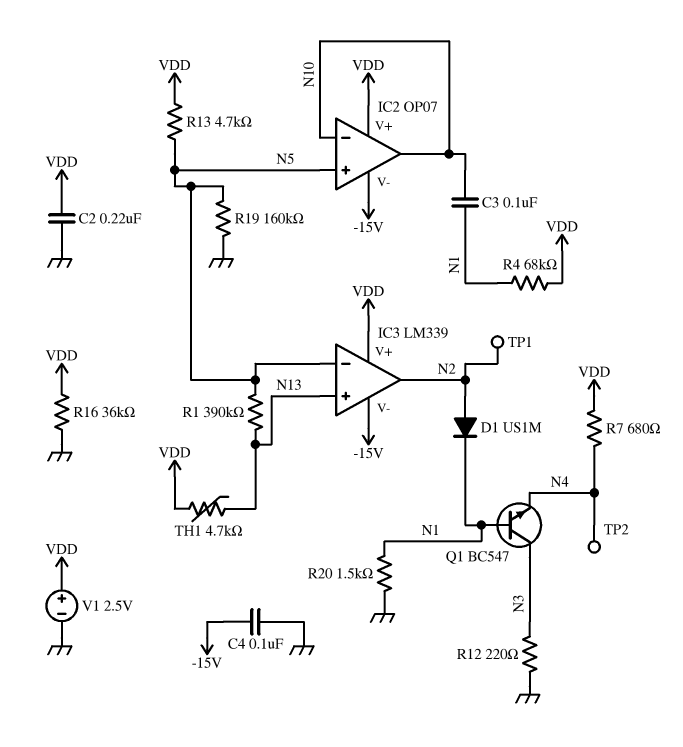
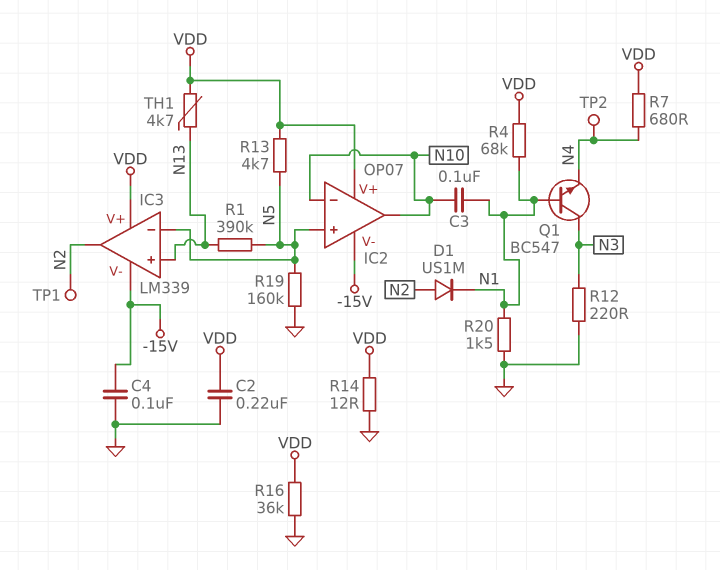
R14: none -> 12 (GND, VDD)
V1: 2.5V (plus VDD, minus GND) -> none

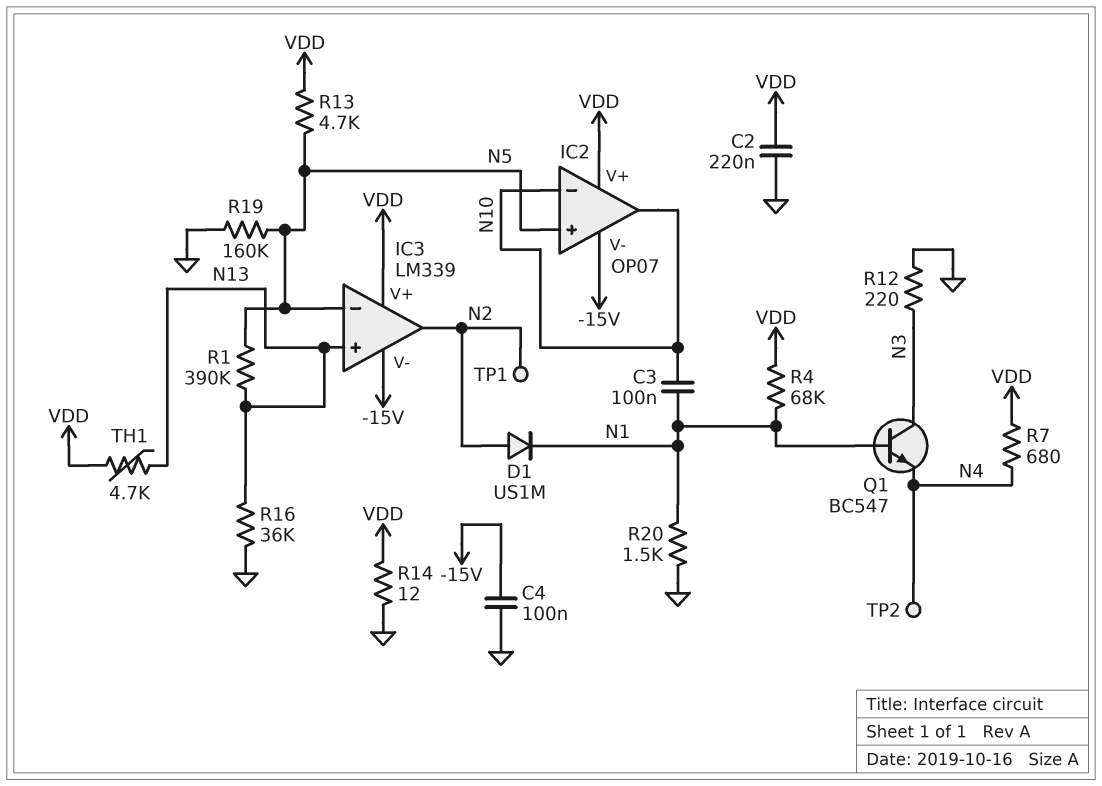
R16: 36k (GND, VDD) -> 36k (GND, N13)

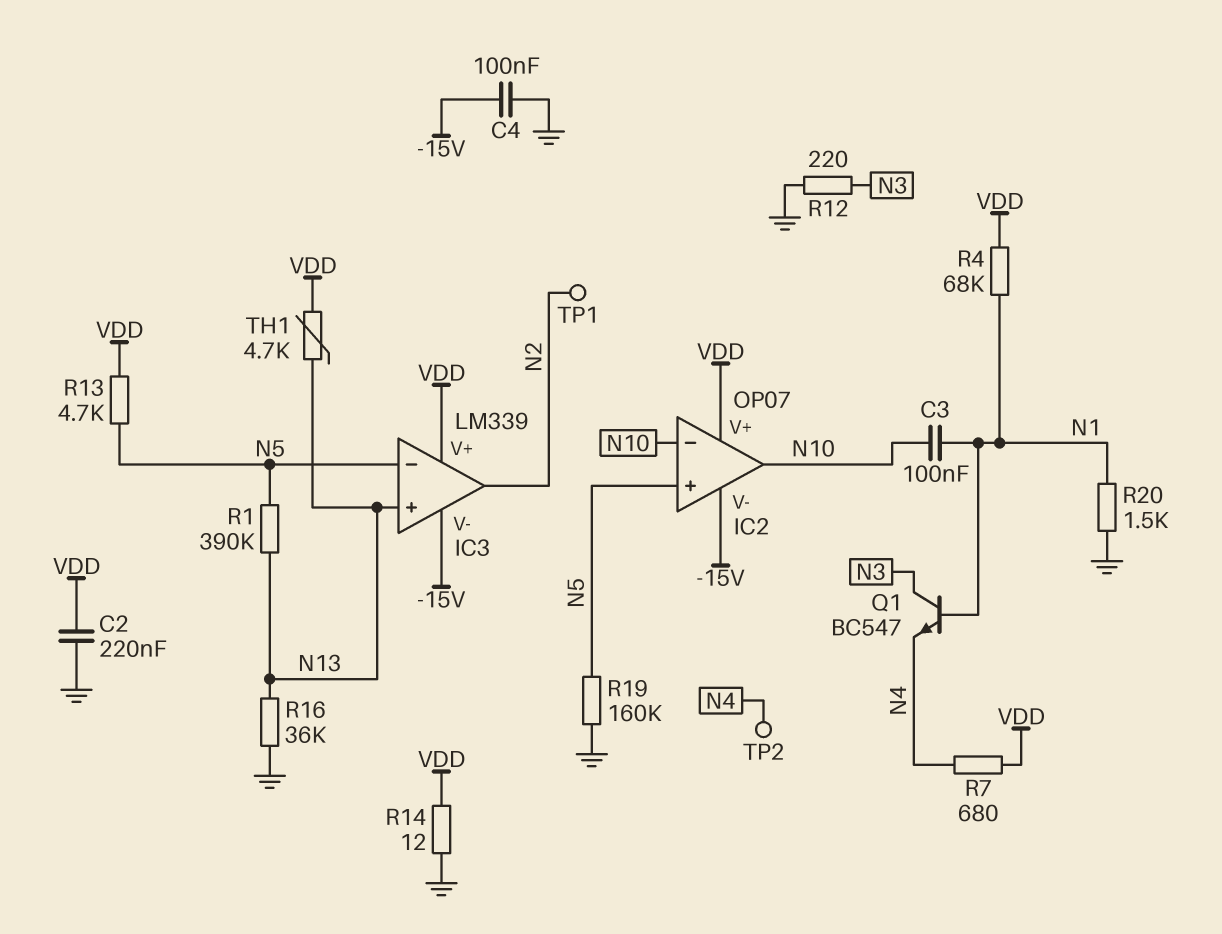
D1: diode US1M (A N2, K N1) -> none

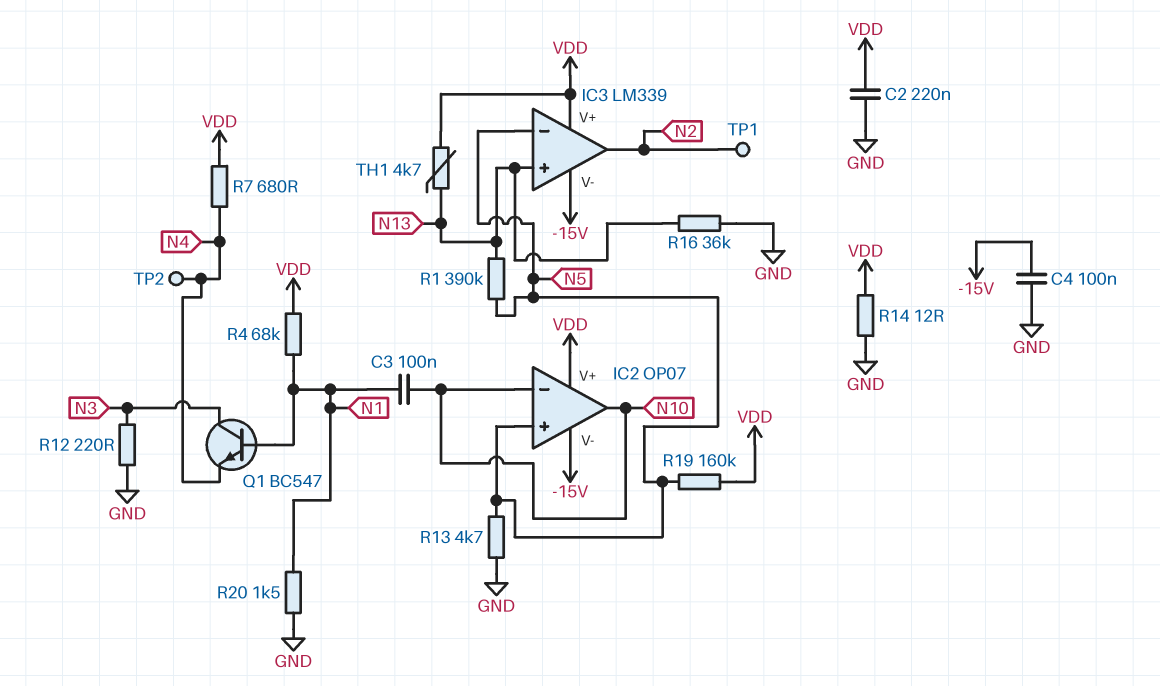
R13: 4.7k (N5, VDD) -> 4.7k (GND, N5)
R19: 160k (GND, N5) -> 160k (N5, VDD)

